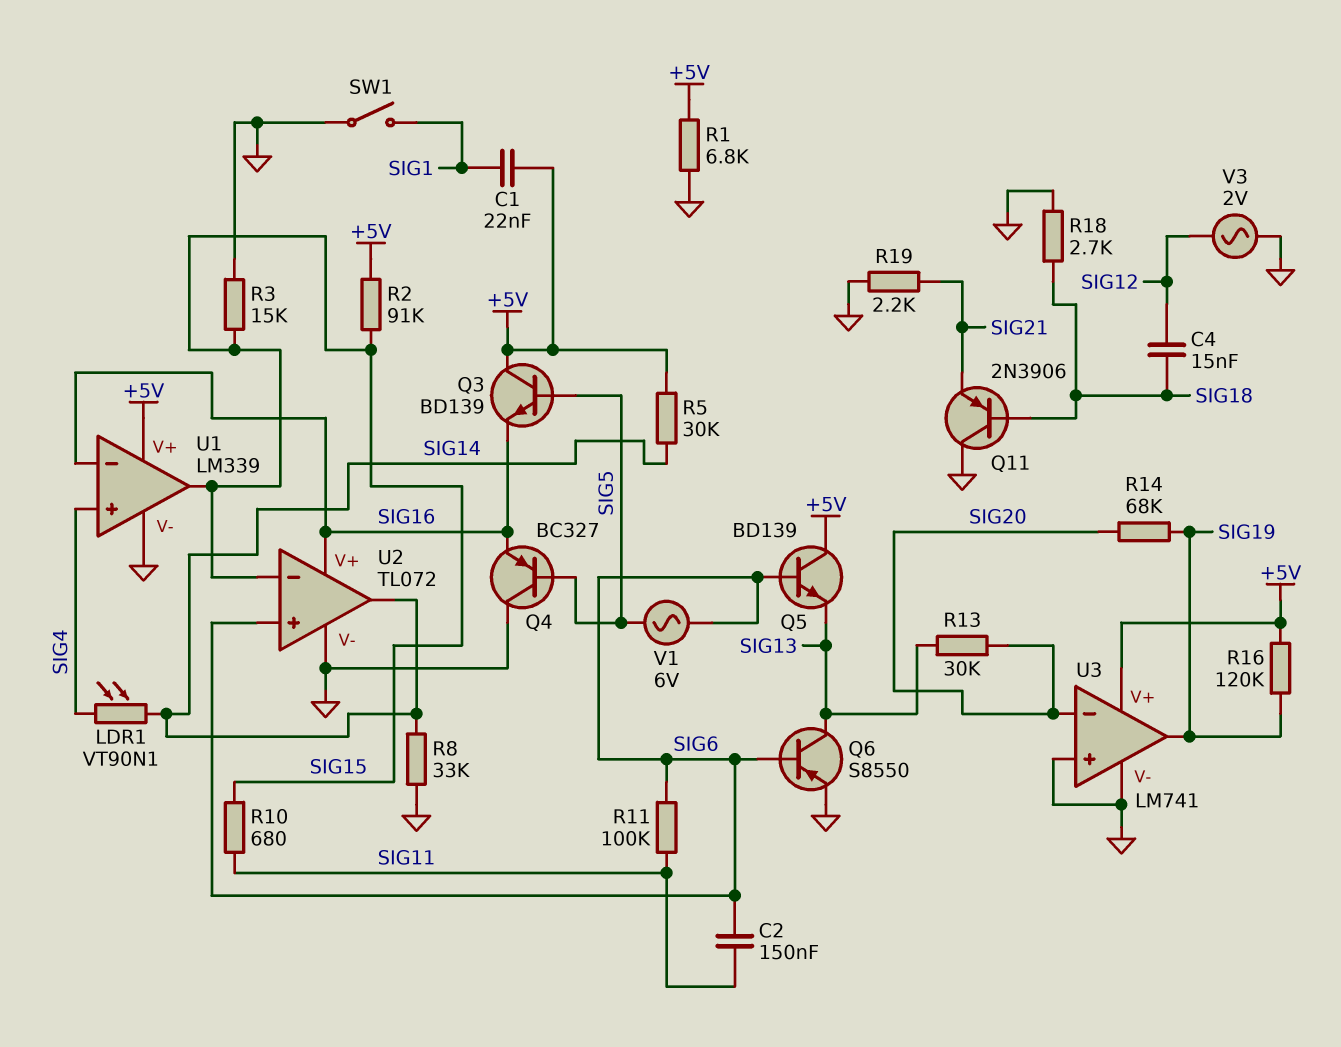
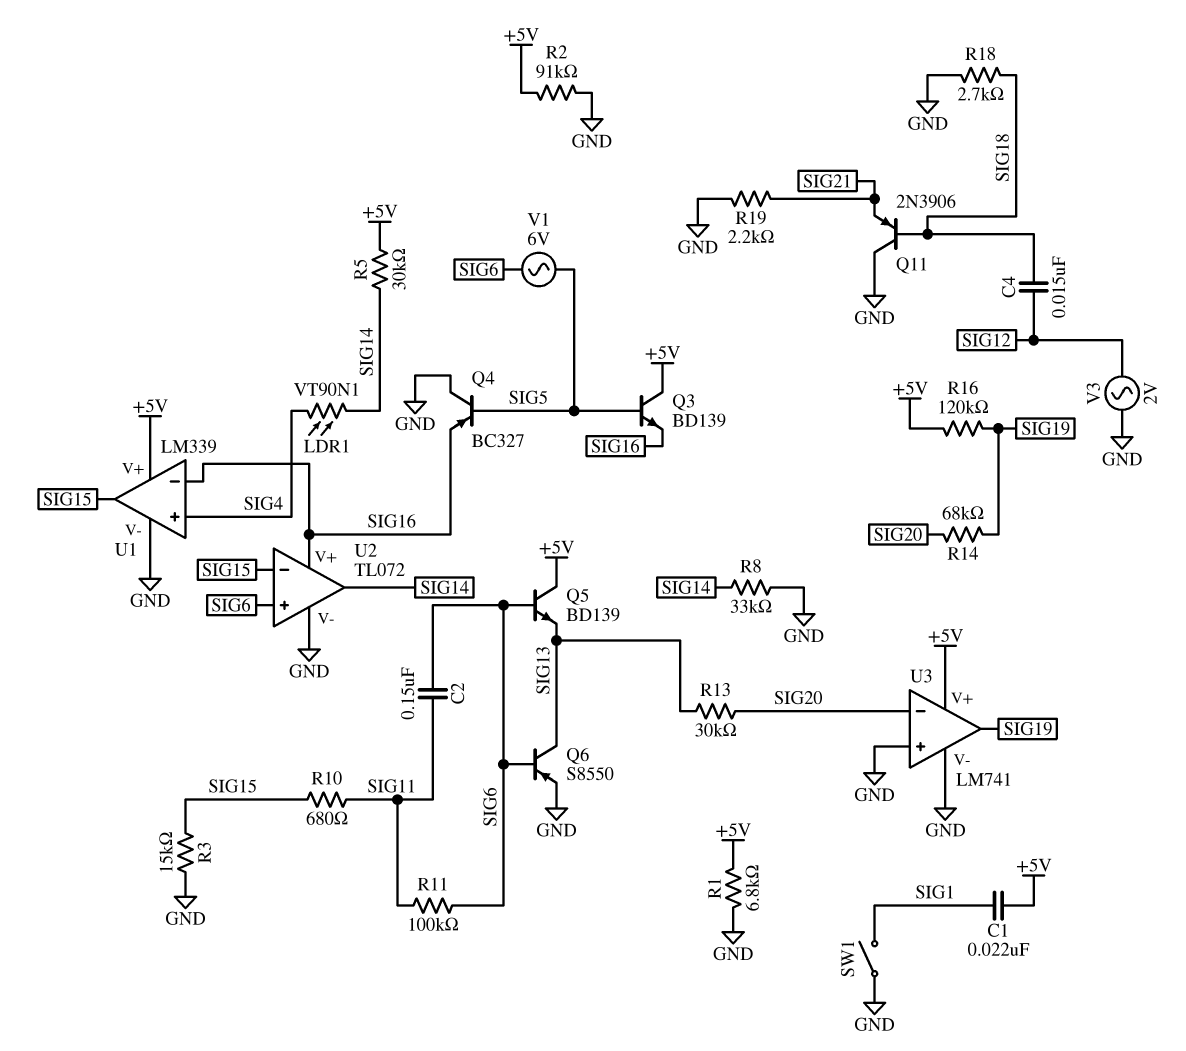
R2: 91k (+5V, SIG15) -> 91k (+5V, GND)

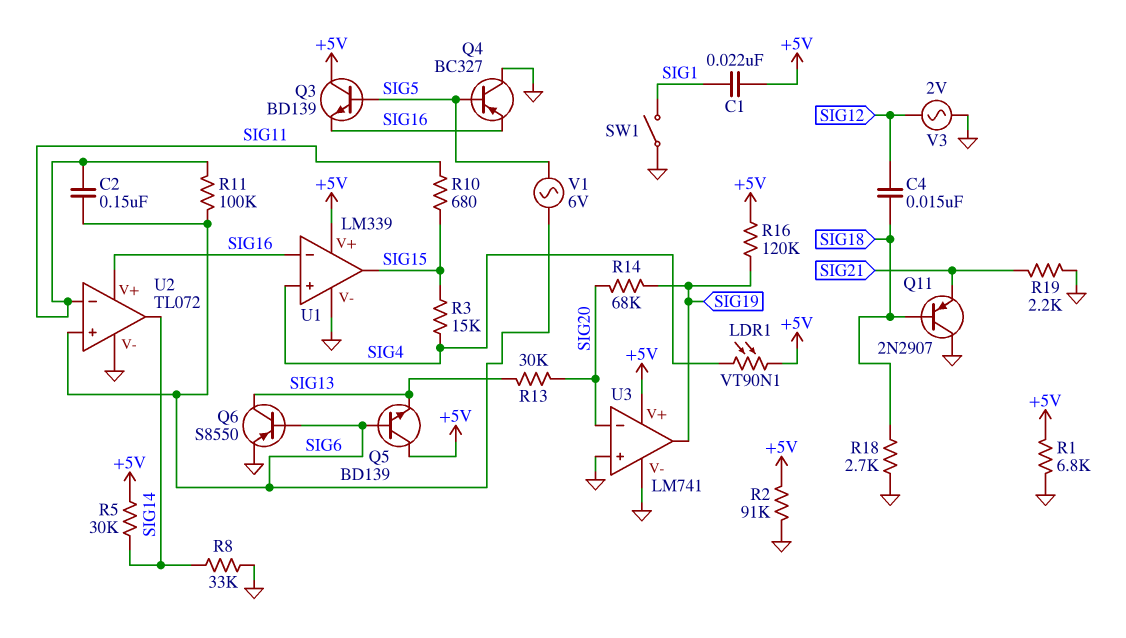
LDR1: VT90N1 (SIG4, SIG14) -> VT90N1 (+5V, SIG4)
Q11: PNP 2N3906 (B SIG18, C GND, E SIG21) -> PNP 2N2907 (B SIG18, C GND, E SIG21)
R3: 15k (GND, SIG15) -> 15k (SIG4, SIG15)
U2 pin in-: SIG15 -> SIG11

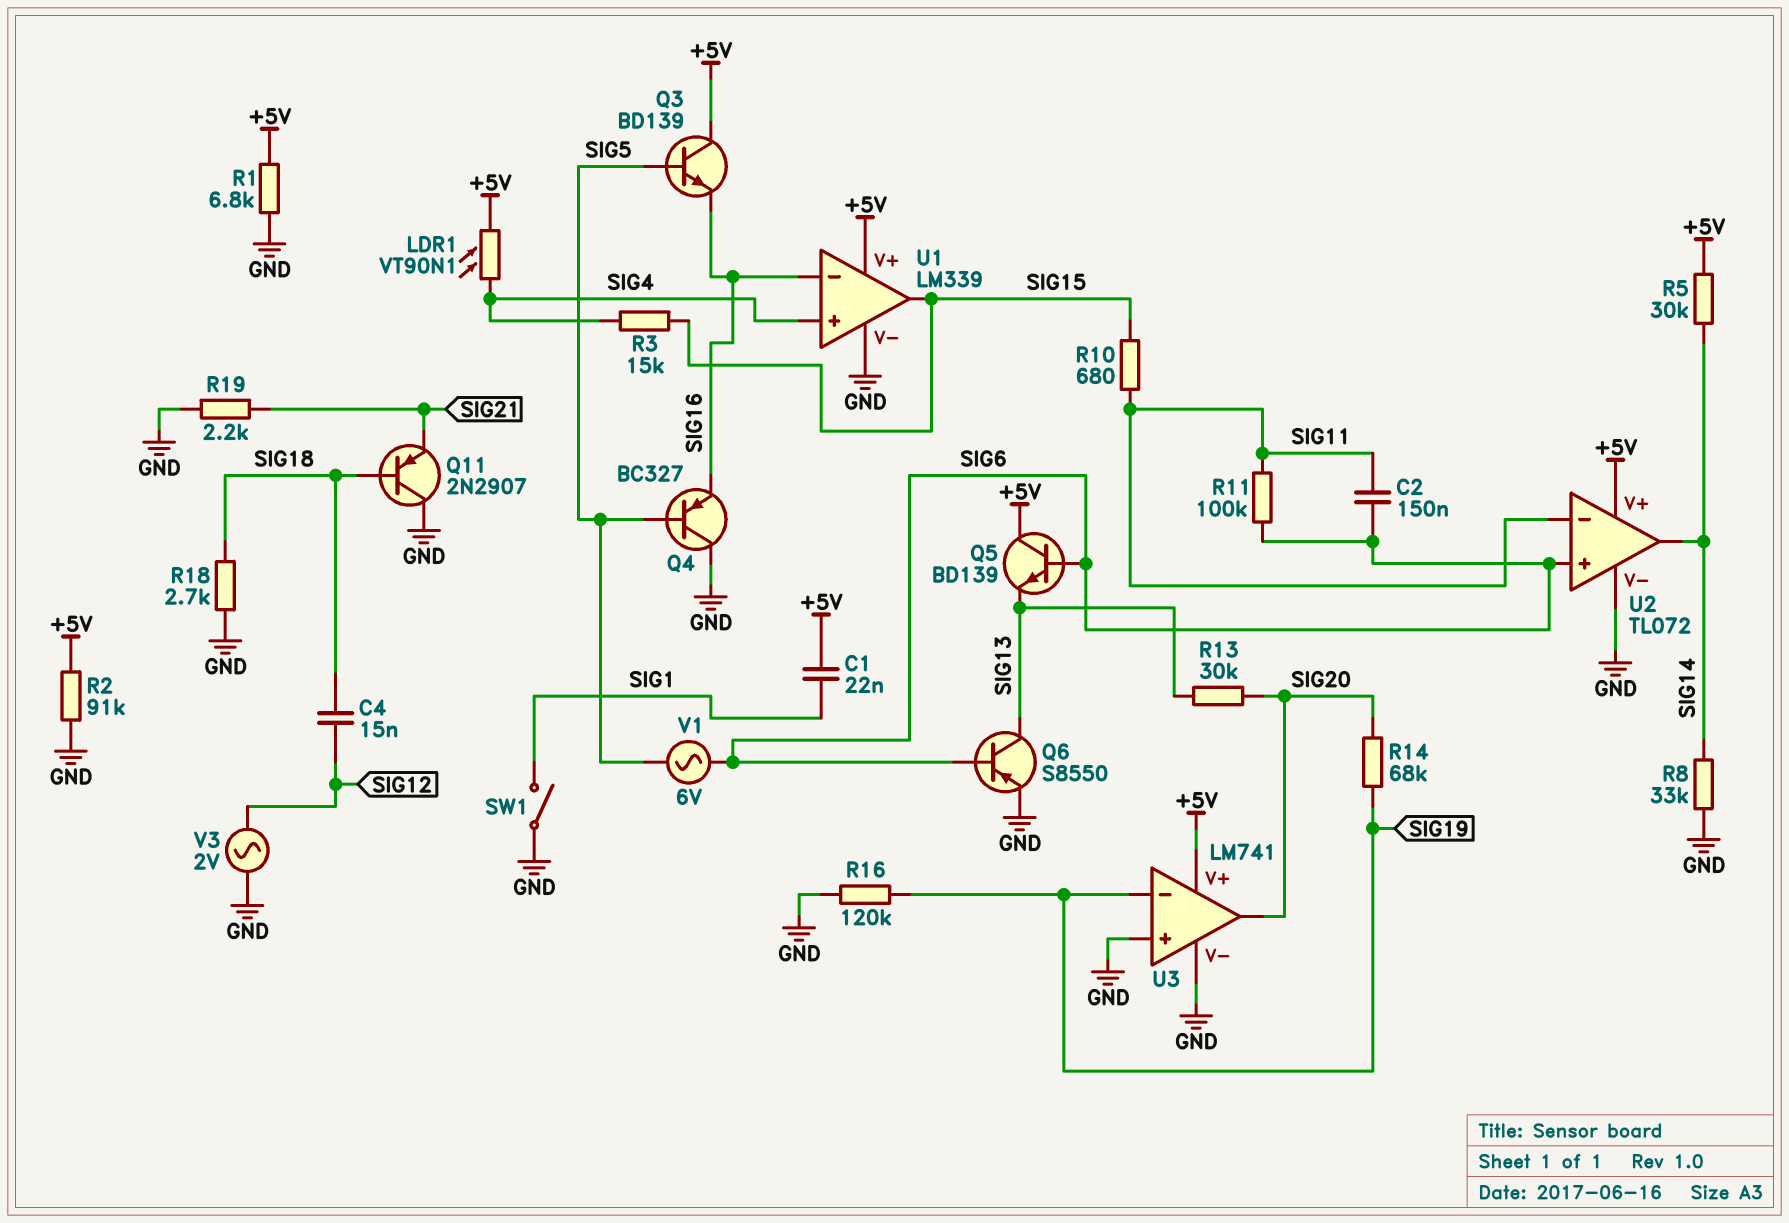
R16: 120k (+5V, SIG19) -> 120k (GND, SIG19)
U2 pin V+: SIG16 -> +5V
U3 pin in-: SIG20 -> SIG19
U3 pin out: SIG19 -> SIG20

